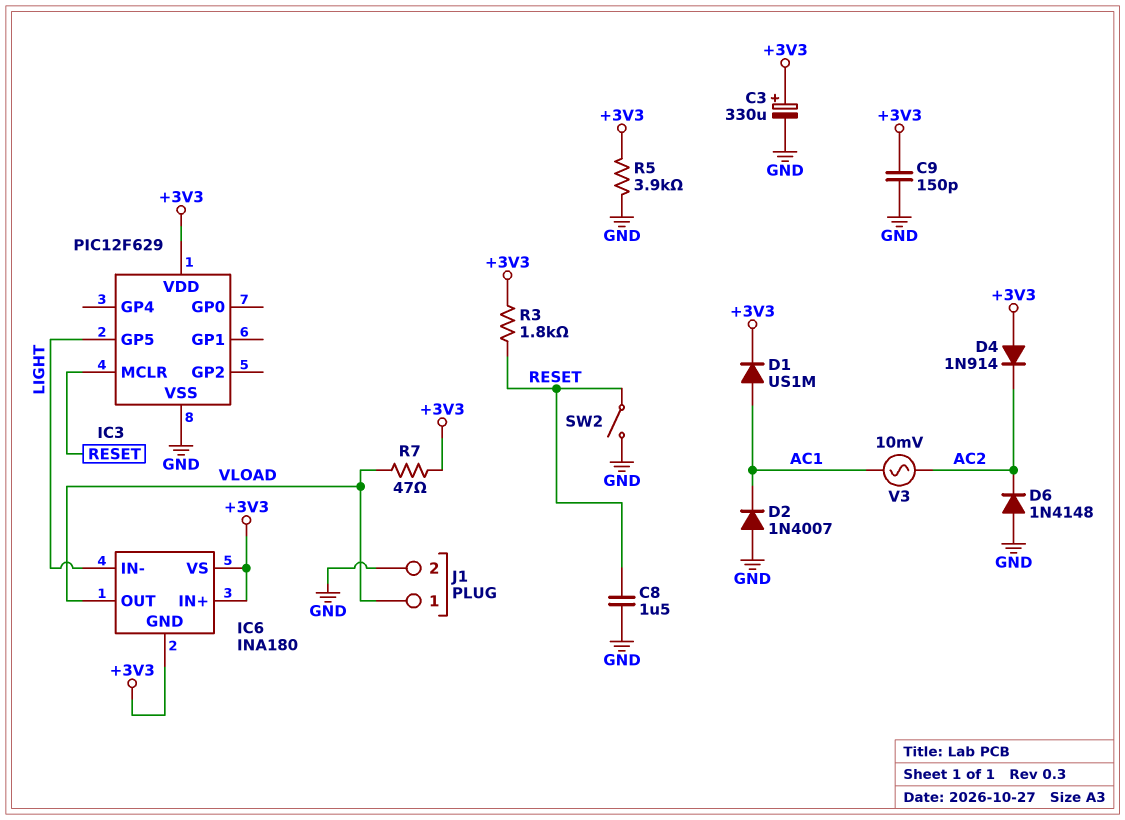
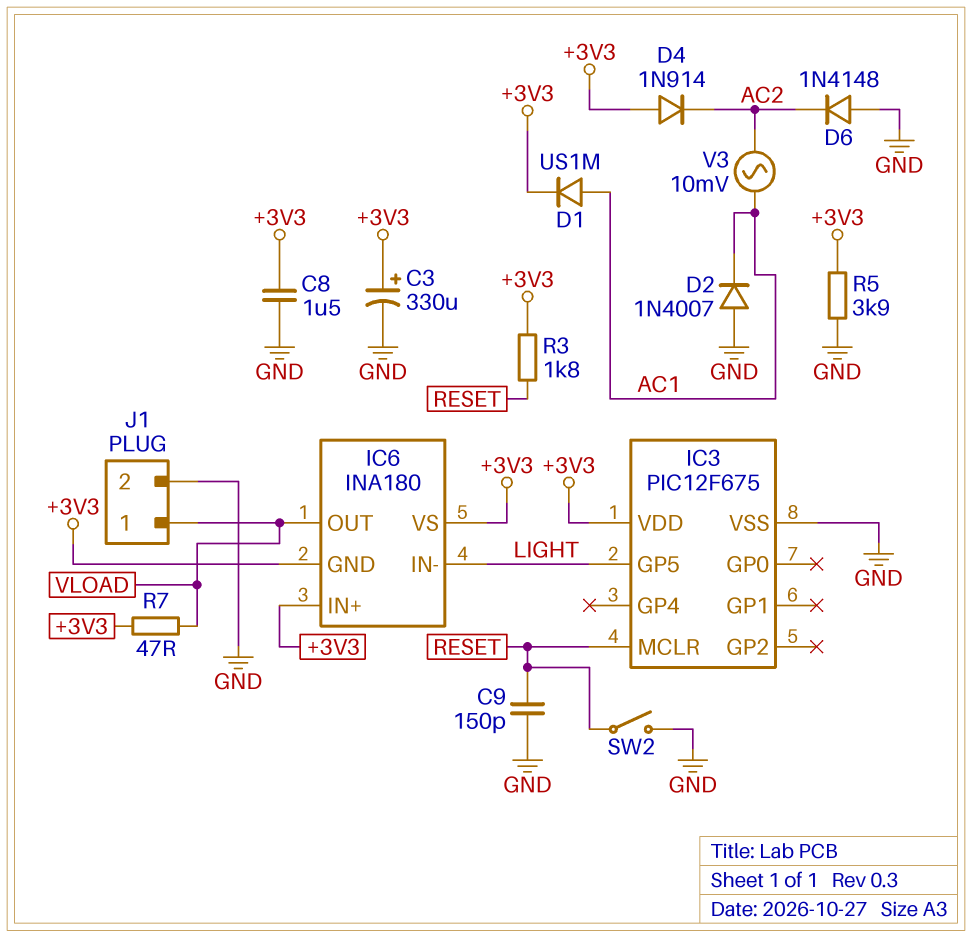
C8: 1.5uF (GND, RESET) -> 1.5uF (+3V3, GND)
C9: 150pF (+3V3, GND) -> 150pF (GND, RESET)
IC3: PIC12F629 -> PIC12F675

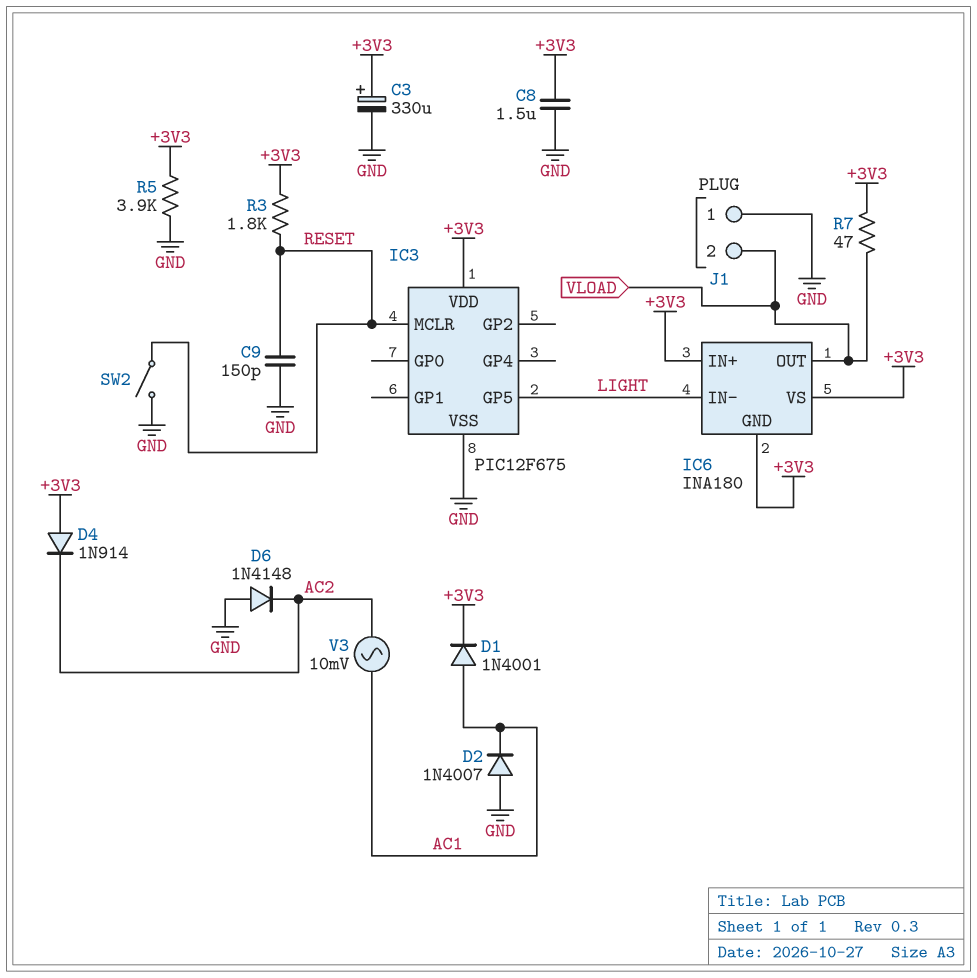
D1: diode US1M (A AC1, K +3V3) -> diode 1N4001 (A AC1, K +3V3)
J1 pin 1: VLOAD -> GND
J1 pin 2: GND -> VLOAD

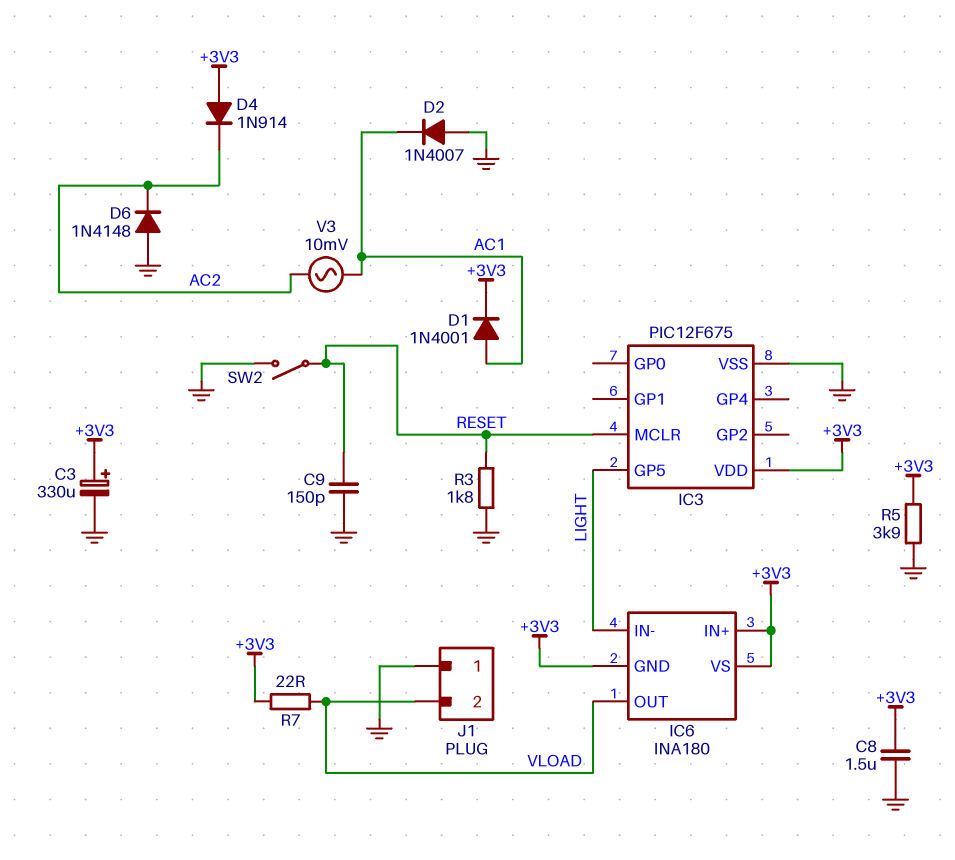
R3: 1.8k (+3V3, RESET) -> 1.8k (GND, RESET)
R7: 47 (+3V3, VLOAD) -> 22 (+3V3, VLOAD)

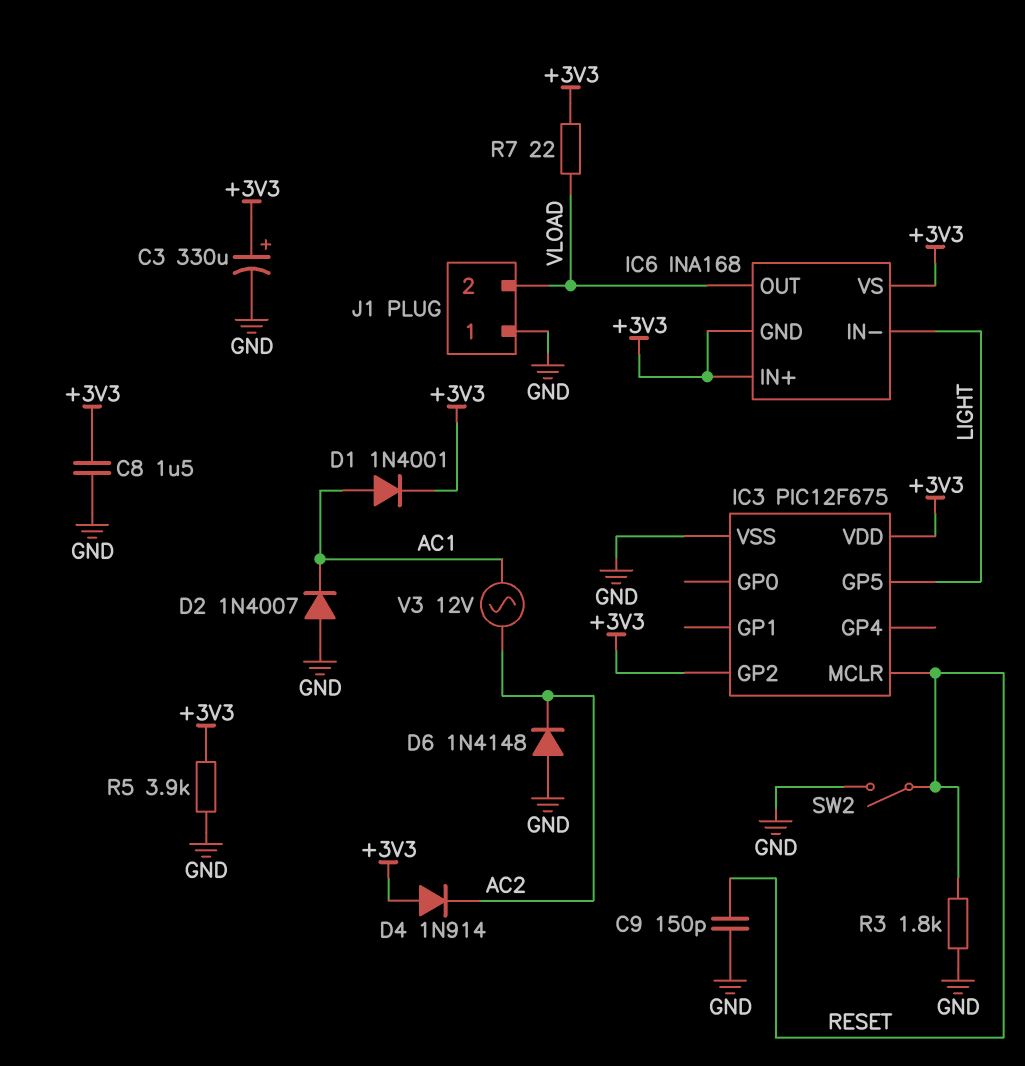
IC3 pin GP2: none -> +3V3
IC6: INA180 -> INA168
V3: AC 10mV (AC1, AC2) -> AC 12V (AC1, AC2)

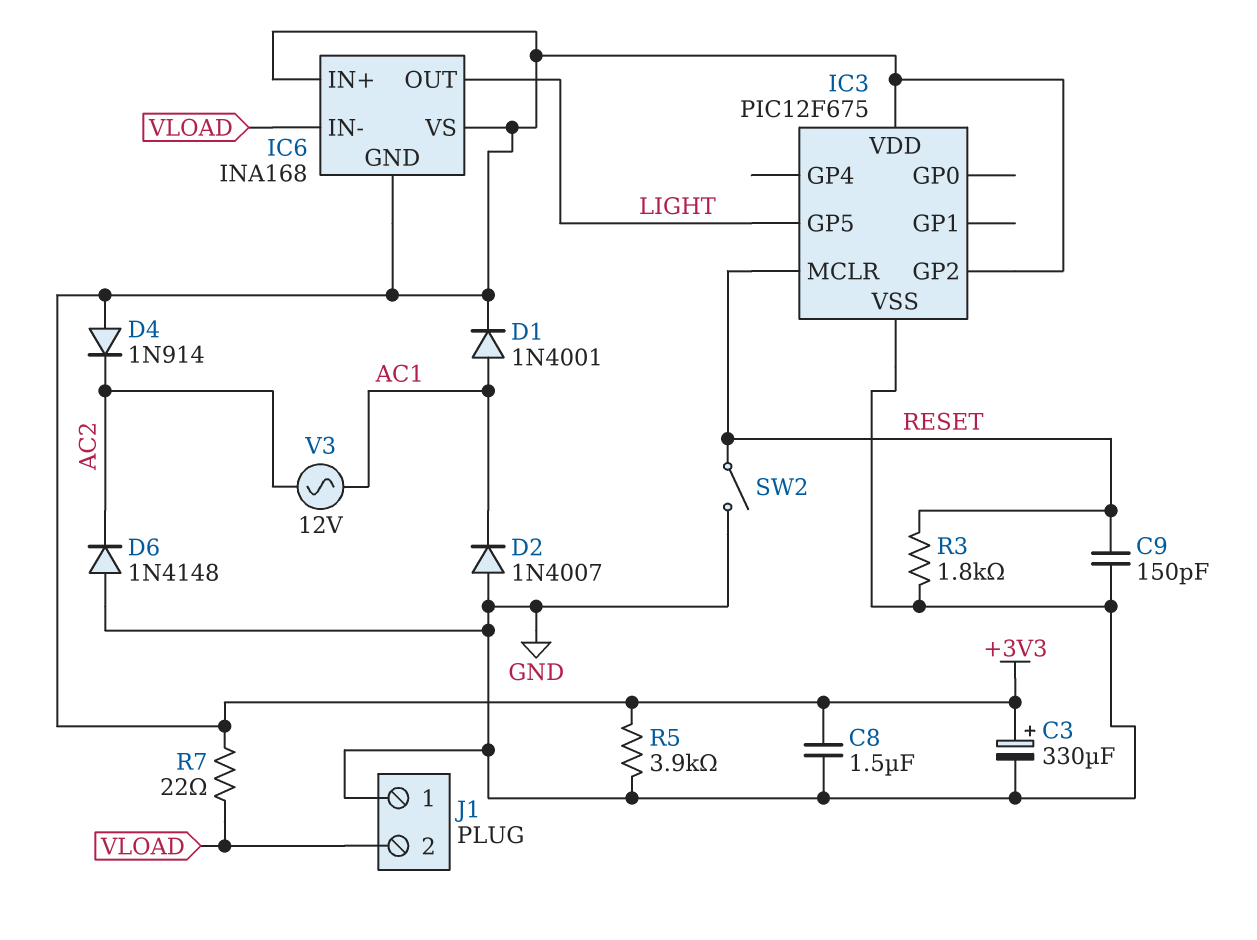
IC6 pin IN-: LIGHT -> VLOAD
IC6 pin OUT: VLOAD -> LIGHT

